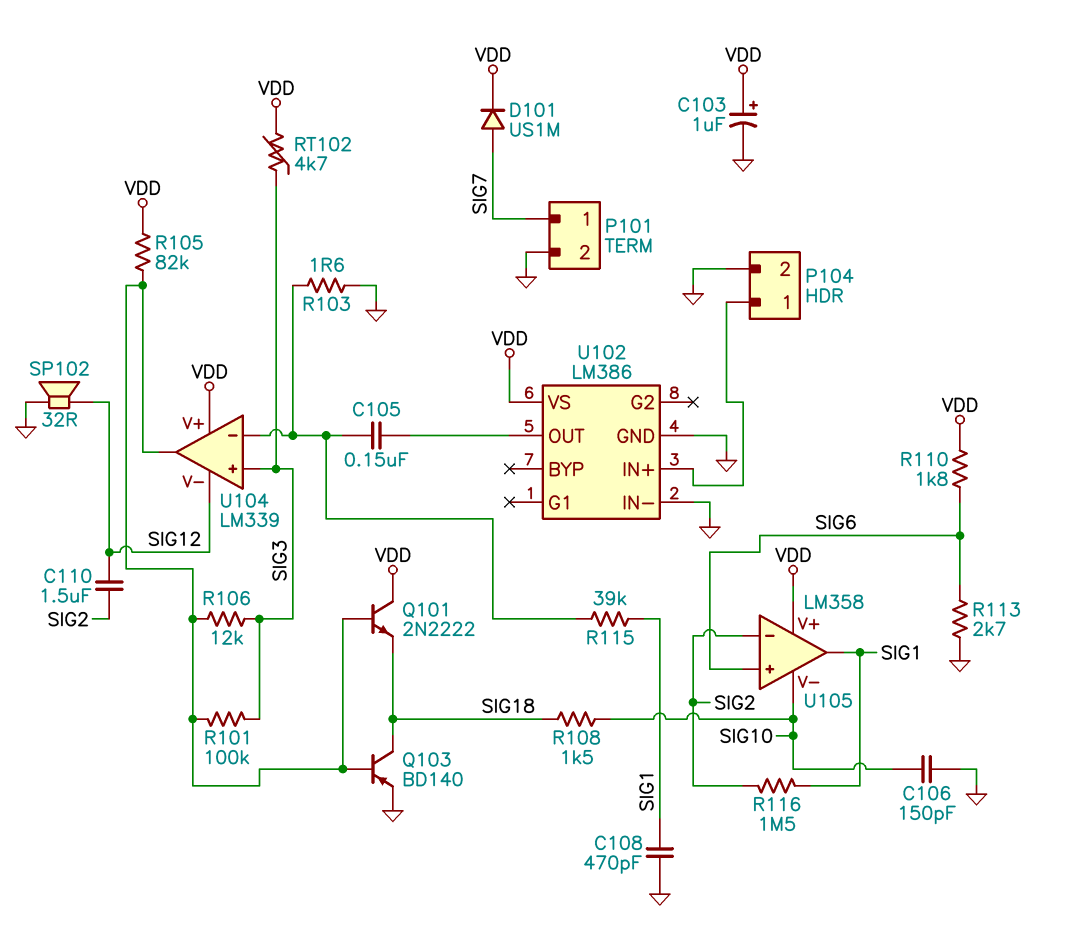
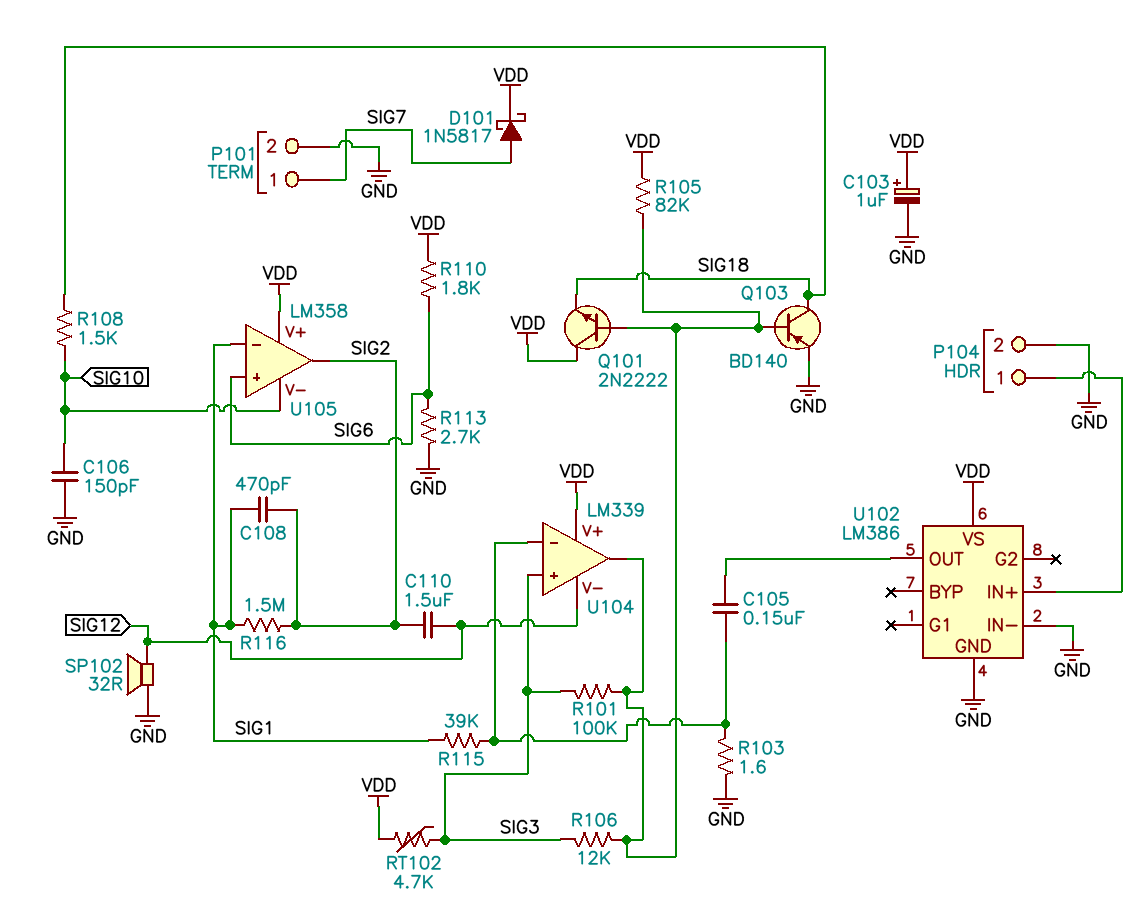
C108: 470pF (GND, SIG1) -> 470pF (SIG1, SIG2)
D101: diode US1M (A SIG7, K VDD) -> schottky 1N5817 (A SIG7, K VDD)
U105 pin in-: SIG2 -> SIG1
U105 pin out: SIG1 -> SIG2

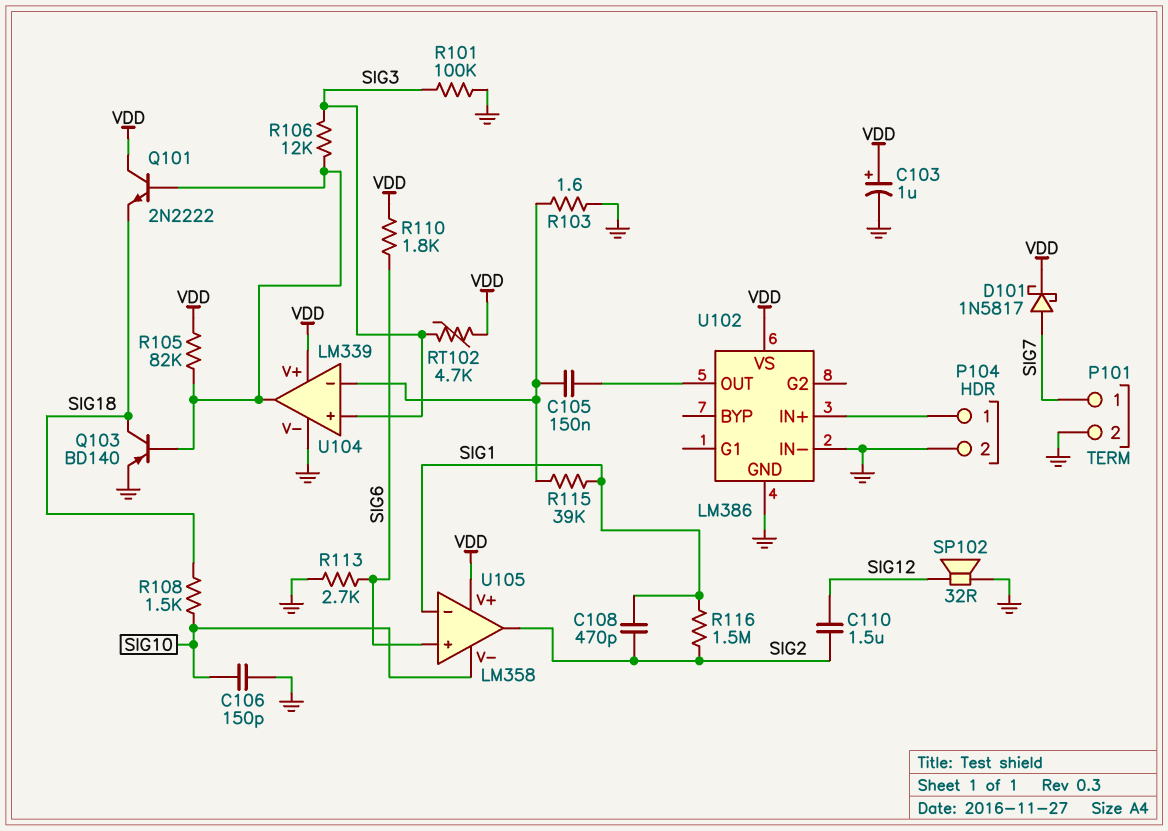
R101: 100k (SIG3, U104/out) -> 100k (GND, SIG3)
U104 pin V-: SIG12 -> GND

